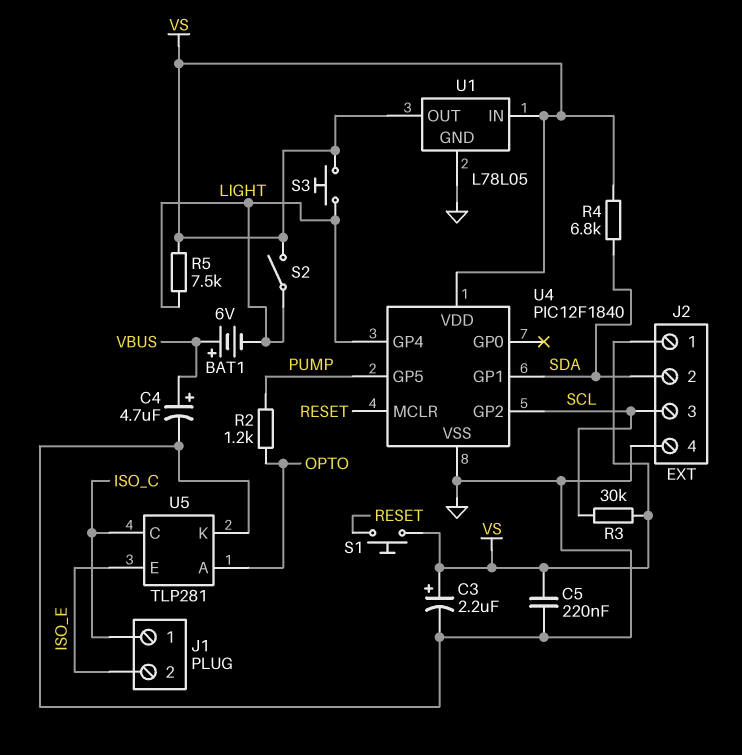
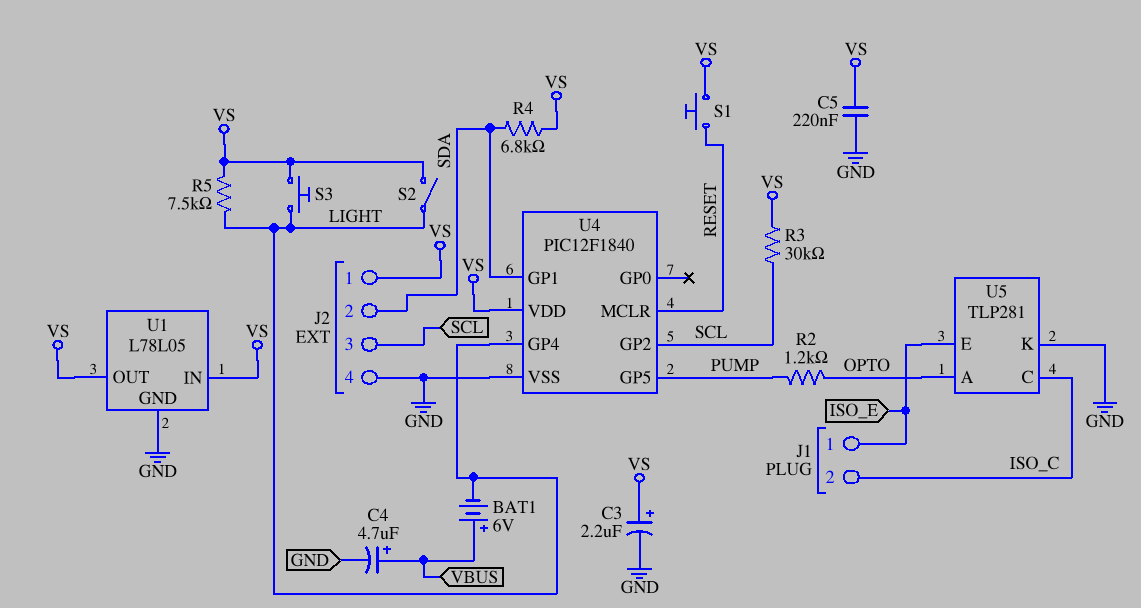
J1 pin 1: ISO_C -> ISO_E
J1 pin 2: ISO_E -> ISO_C

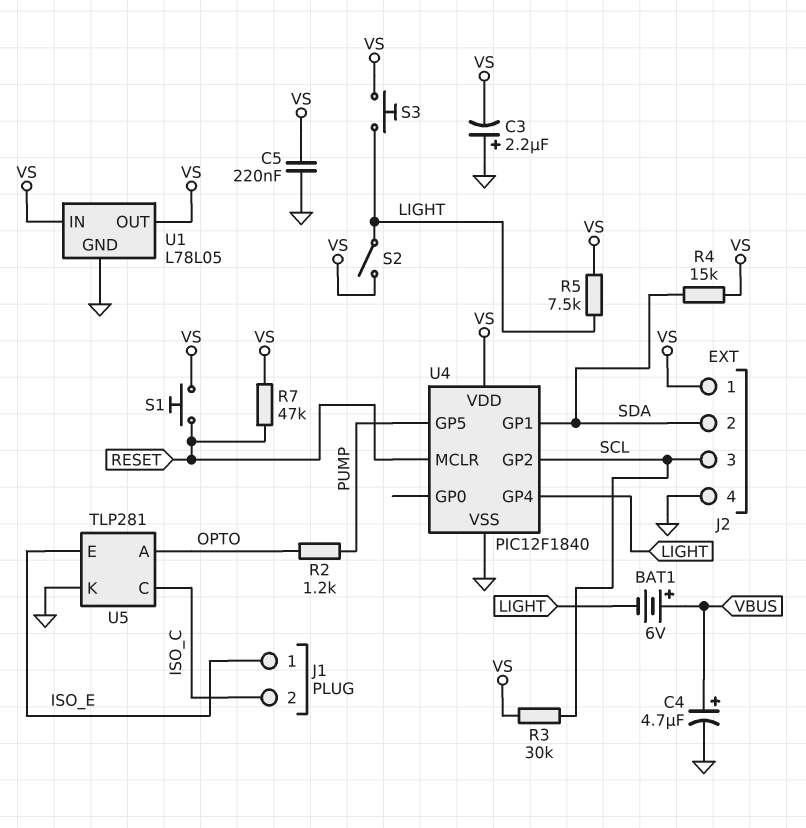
C3: 2.2uF (plus VS, minus GND) -> 2.2uF (plus GND, minus VS)
R4: 6.8k (SDA, VS) -> 15k (SDA, VS)
R7: none -> 47k (RESET, VS)

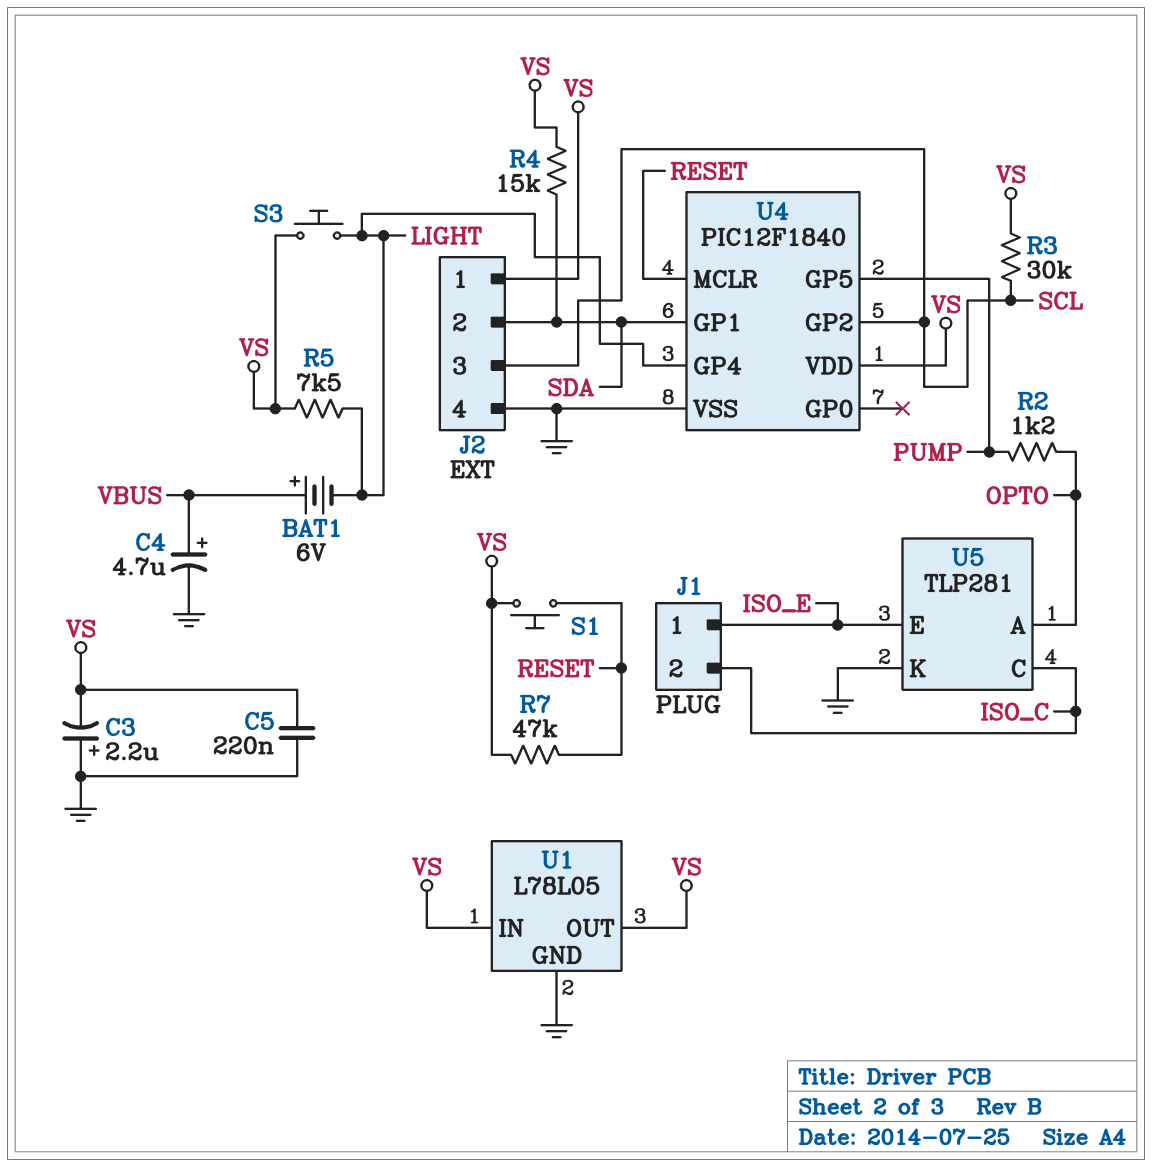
S2: switch (LIGHT, VS) -> none

